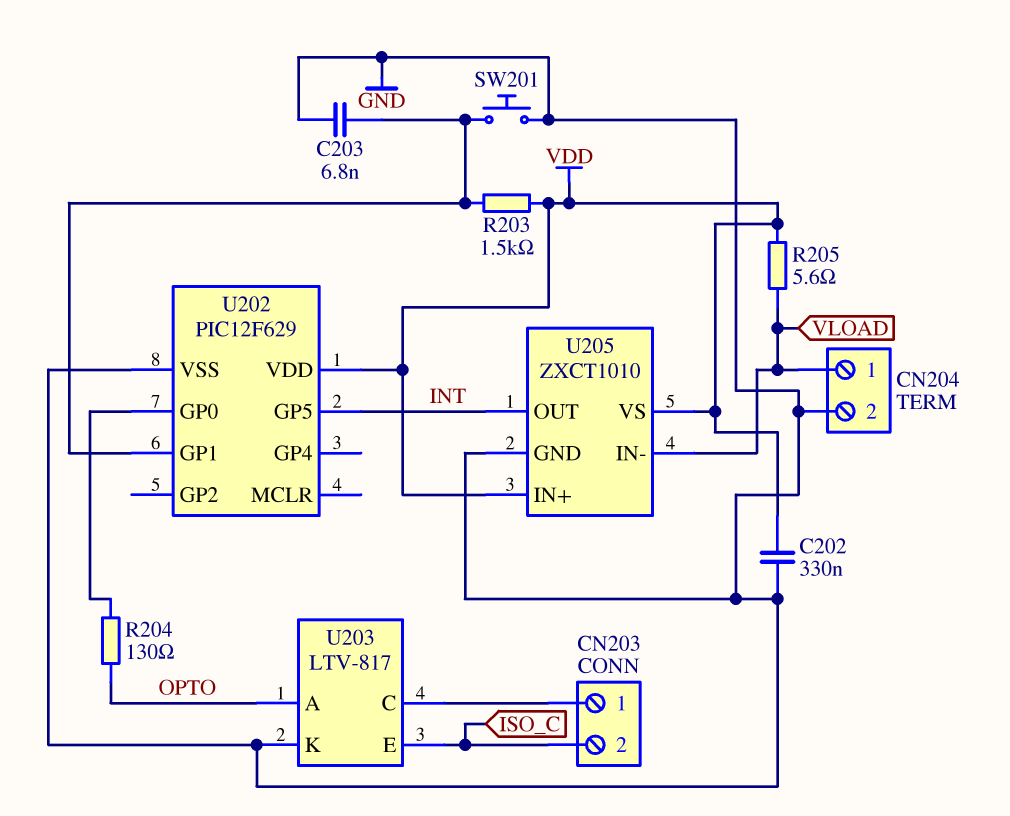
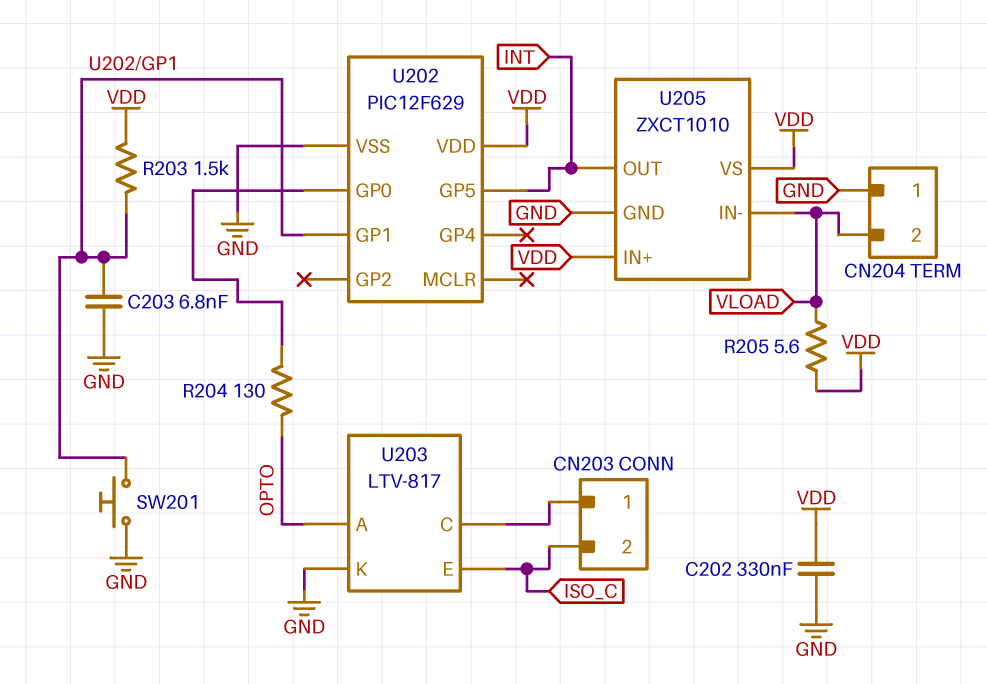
CN204 pin 1: VLOAD -> GND
CN204 pin 2: GND -> VLOAD

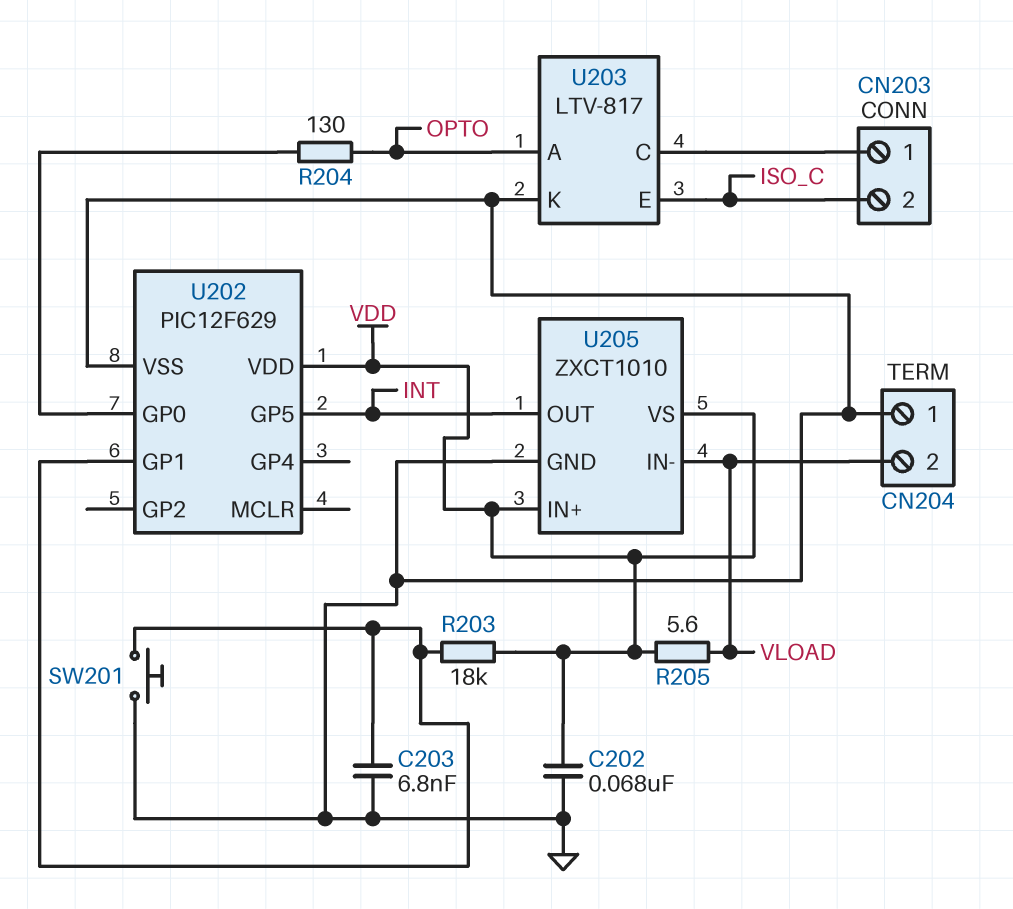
C202: 330nF (GND, VDD) -> 68nF (GND, VDD)
R203: 1.5k (U202/GP1, VDD) -> 18k (U202/GP1, VDD)

